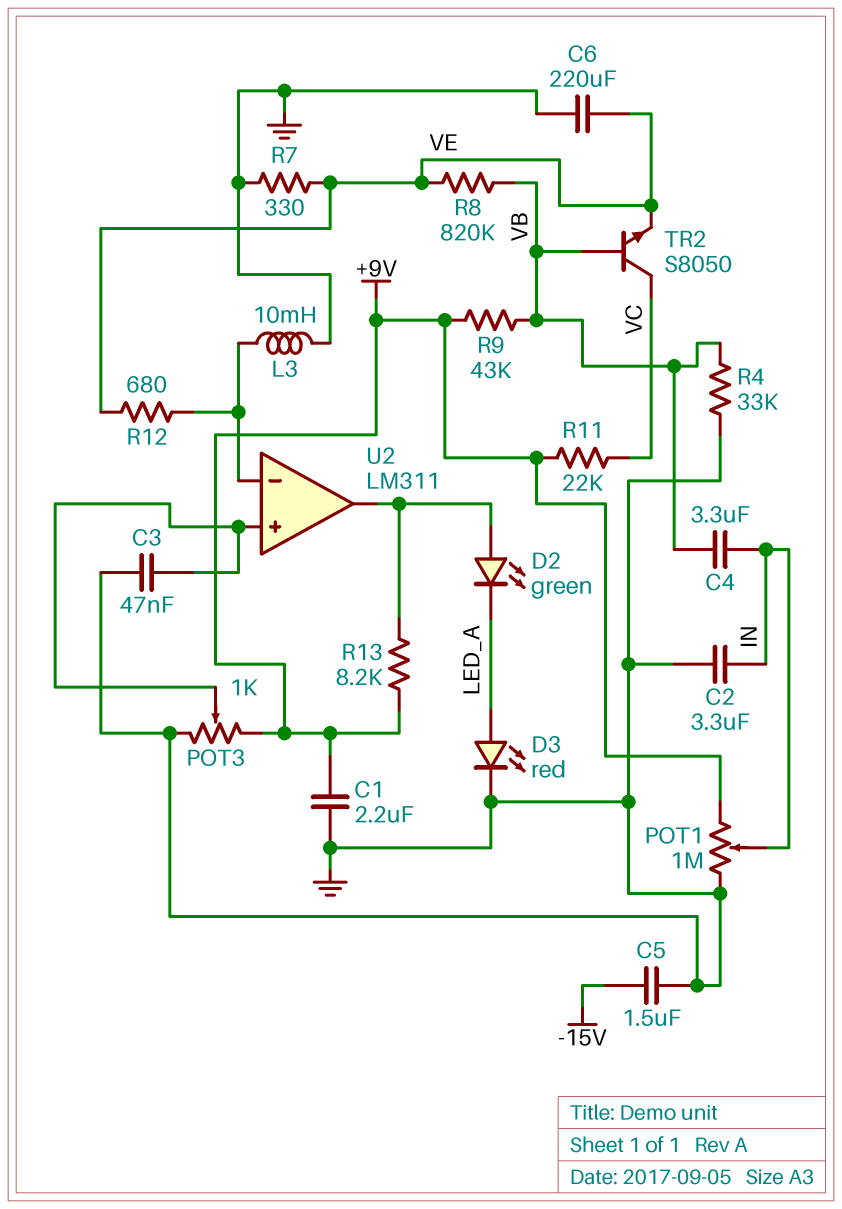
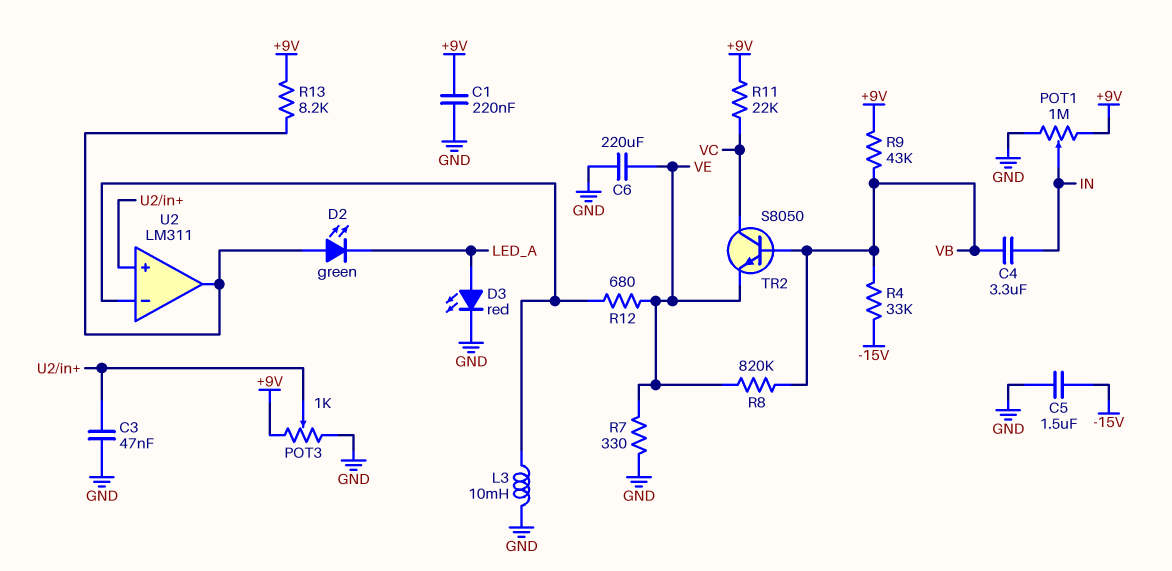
C1: 2.2uF (+9V, GND) -> 220nF (+9V, GND)
C2: 3.3uF (GND, IN) -> none
R4: 33k (GND, VB) -> 33k (-15V, VB)

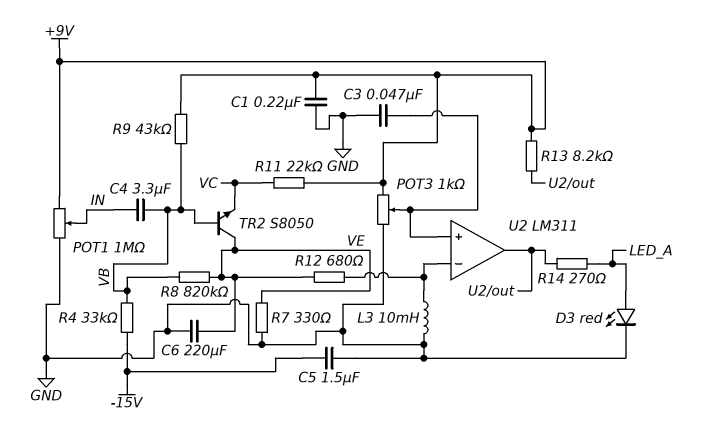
D2: LED green (A U2/out, K LED_A) -> none
R14: none -> 270 (LED_A, U2/out)
TR2: NPN S8050 (B VB, C VC, E VE) -> NPN S8050 (B VB, C VE, E VC)

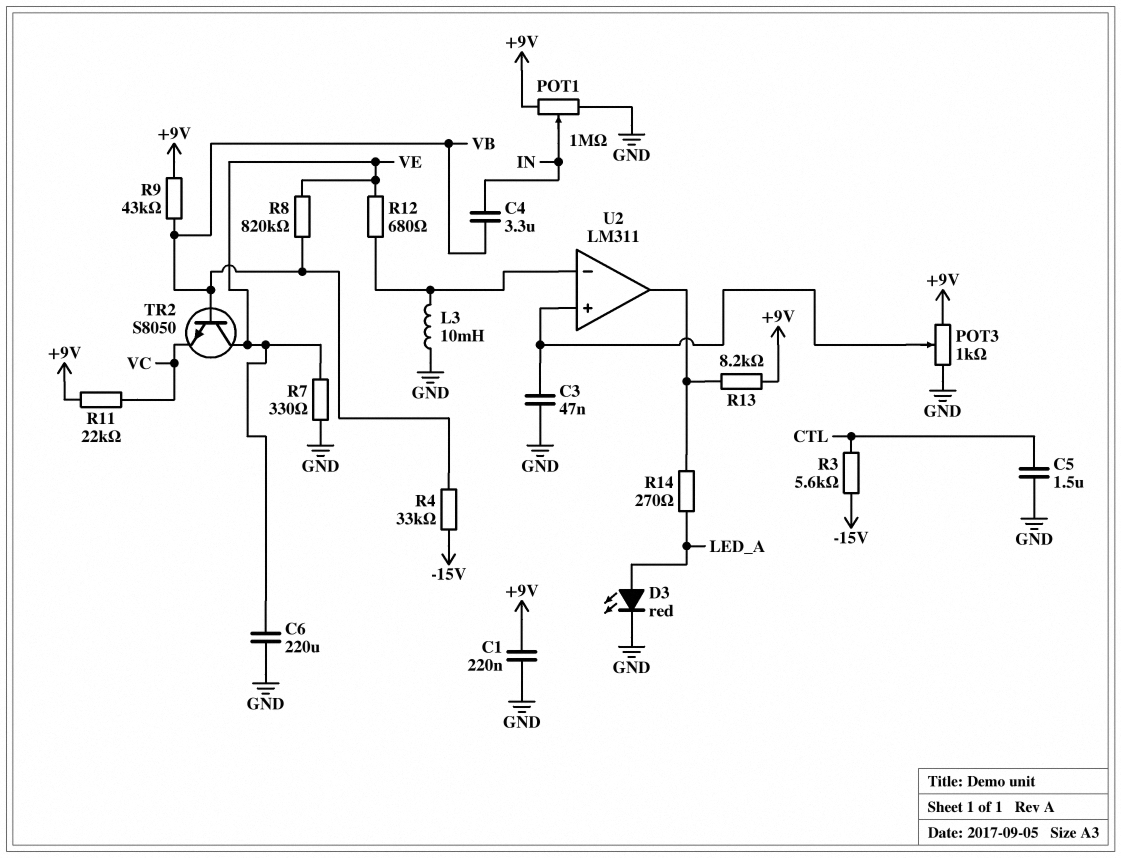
C5: 1.5uF (-15V, GND) -> 1.5uF (CTL, GND)
R3: none -> 5.6k (-15V, CTL)

